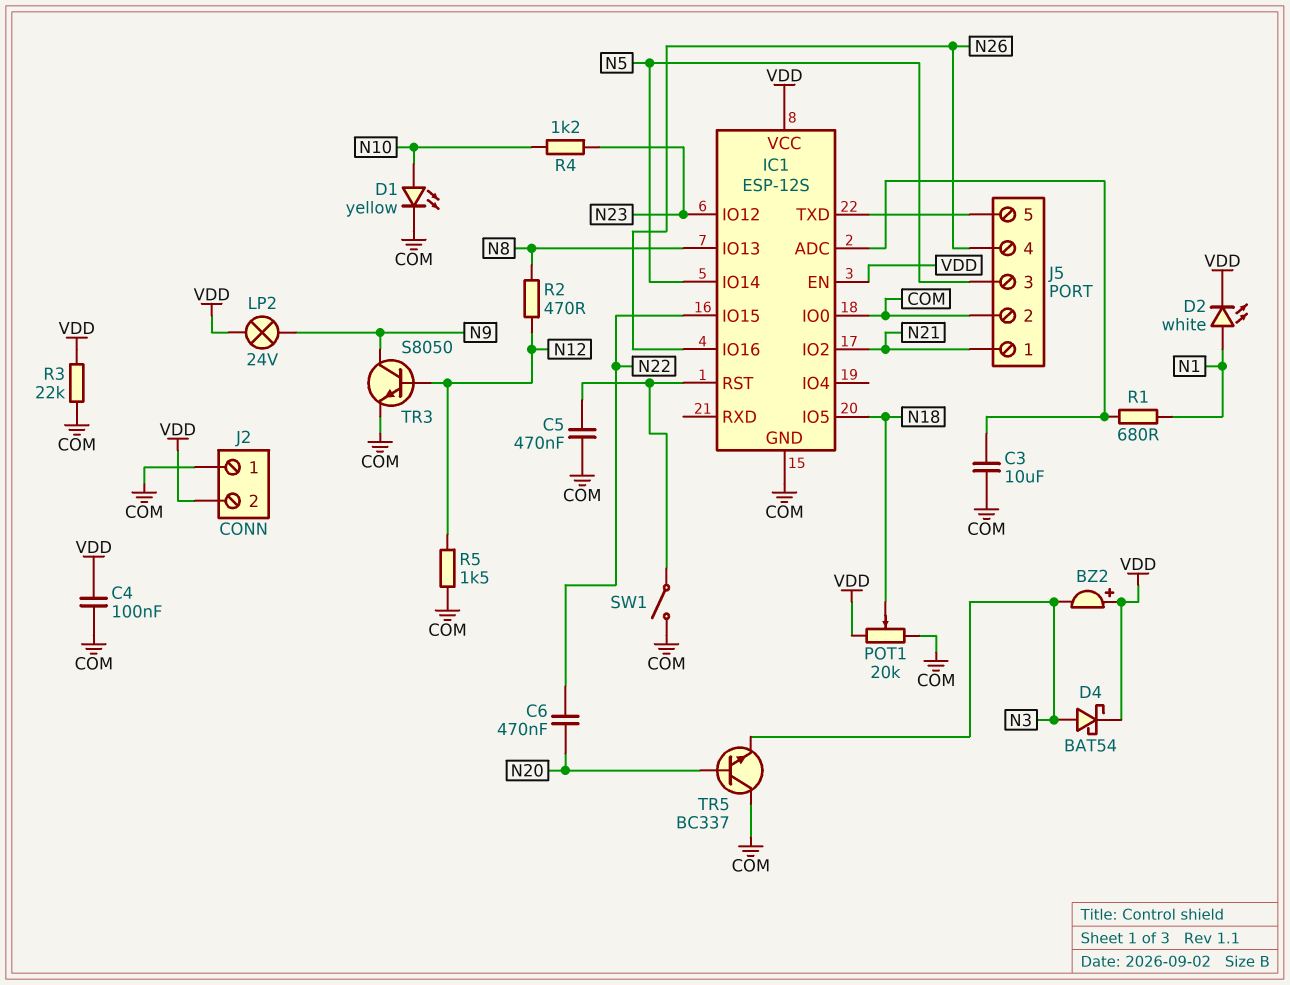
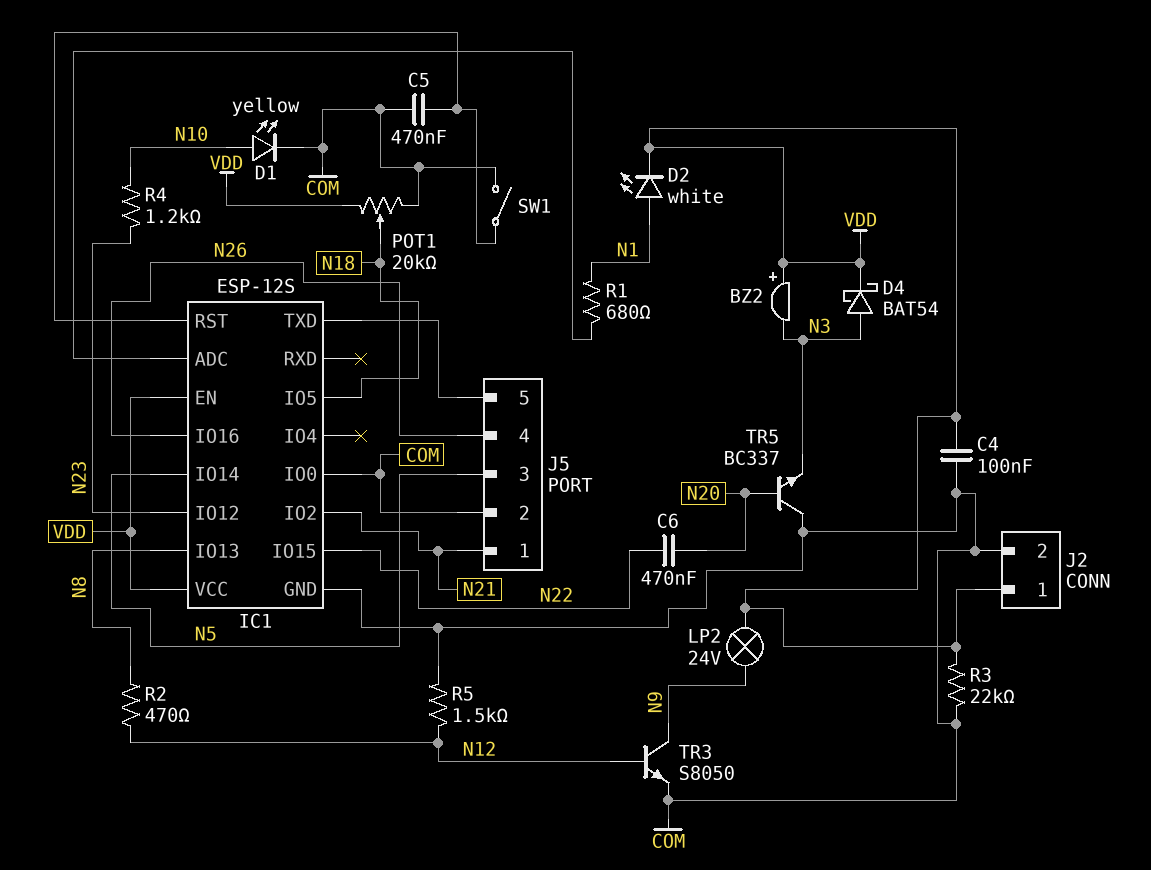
C3: 10uF (COM, IC1/ADC) -> none
J2 pin 1: COM -> VDD
J2 pin 2: VDD -> COM

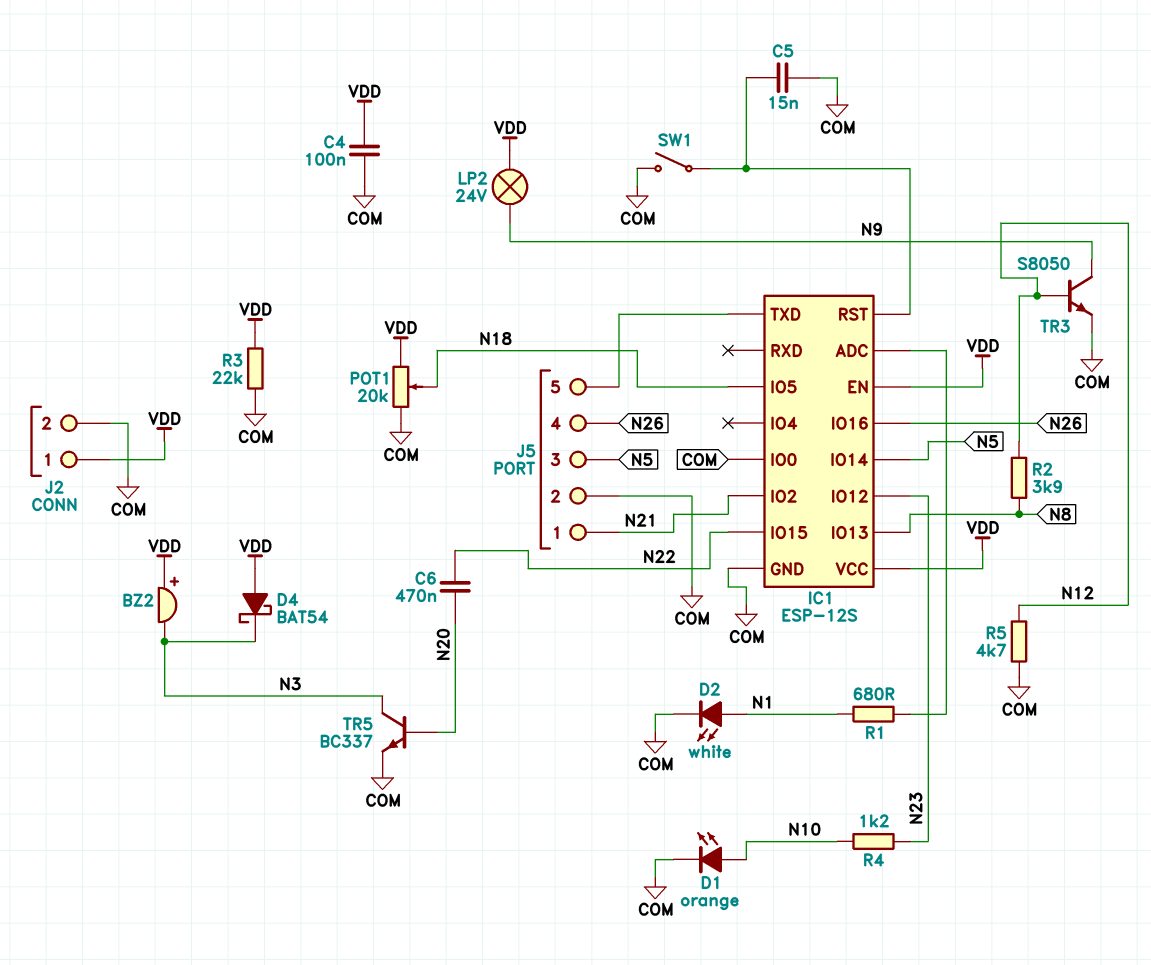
C5: 470nF (COM, IC1/RST) -> 15nF (COM, IC1/RST)
D1: LED yellow (A N10, K COM) -> LED orange (A N10, K COM)
D2: LED white (A N1, K VDD) -> LED white (A N1, K COM)
D4: schottky BAT54 (A N3, K VDD) -> schottky BAT54 (A VDD, K N3)
R2: 470 (N8, N12) -> 3.9k (N8, N12)
R5: 1.5k (COM, N12) -> 4.7k (COM, N12)
TR5: NPN BC337 (B N20, C COM, E N3) -> NPN BC337 (B N20, C N3, E COM)

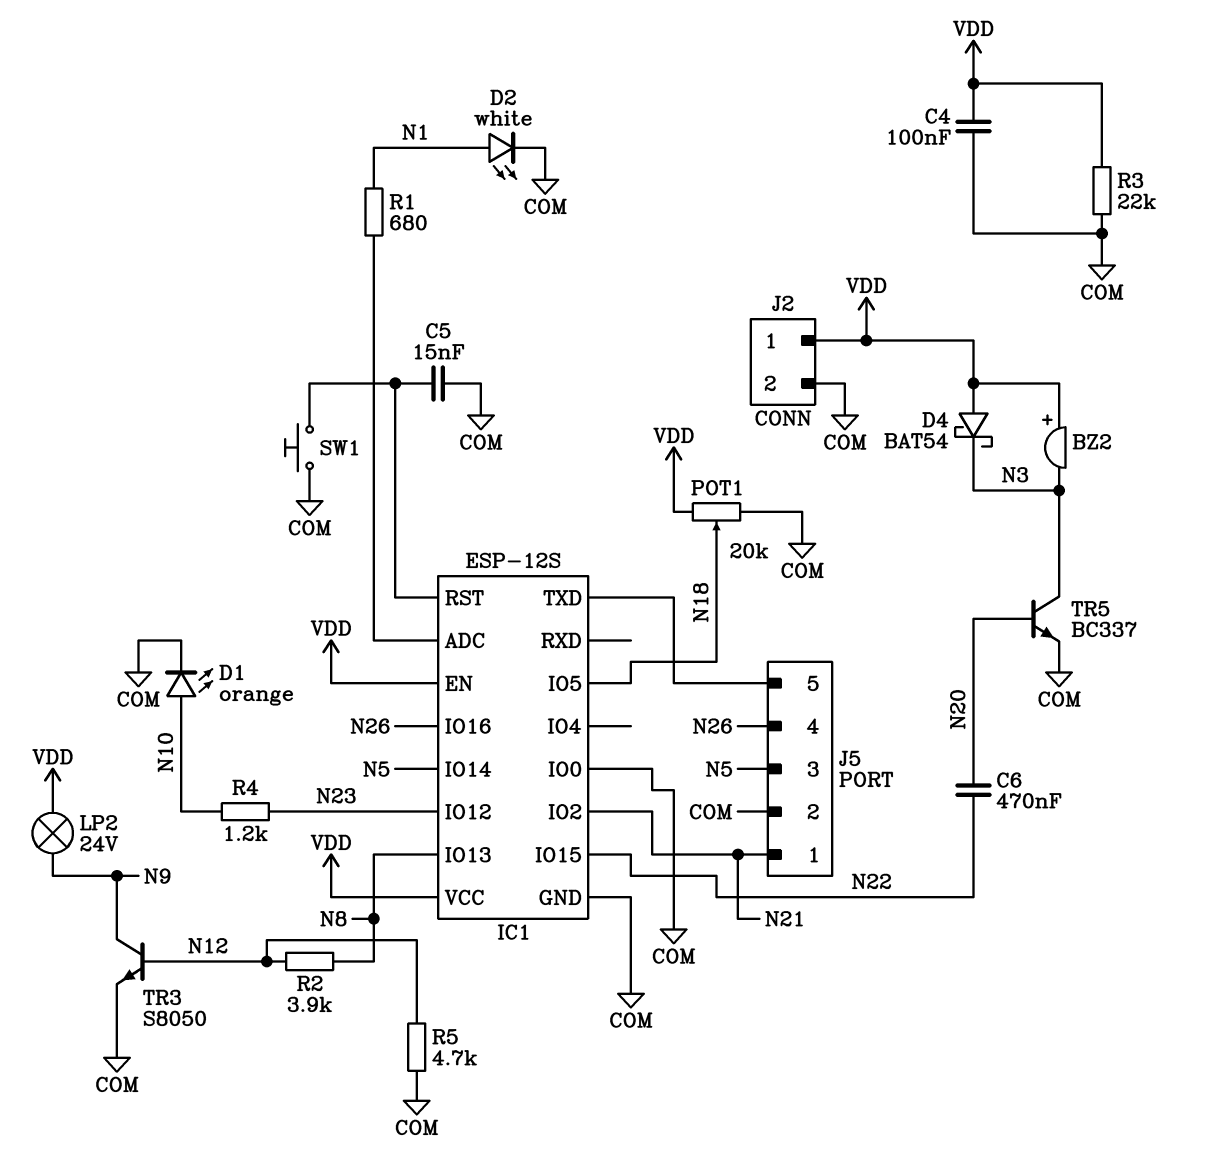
SW1: switch (COM, IC1/RST) -> button (COM, IC1/RST)

